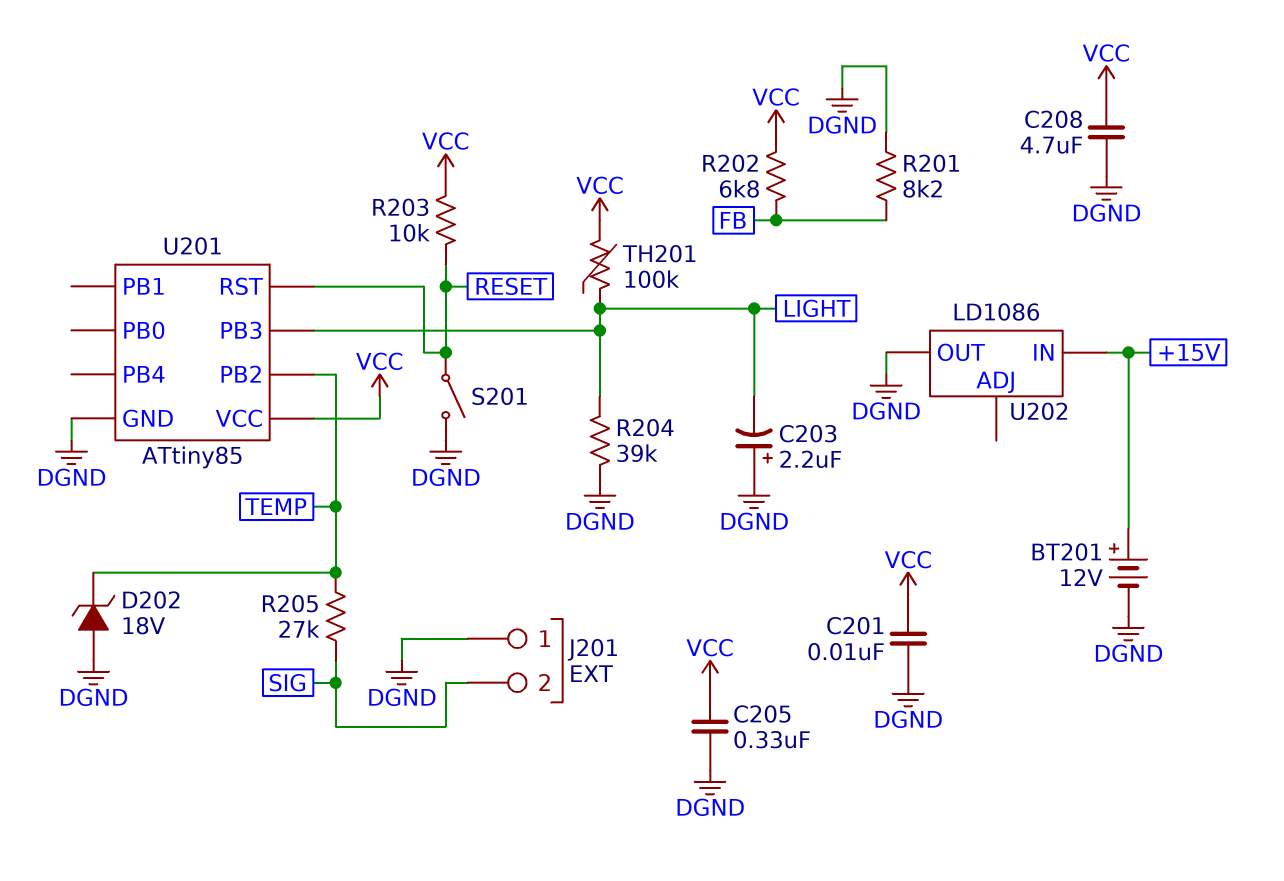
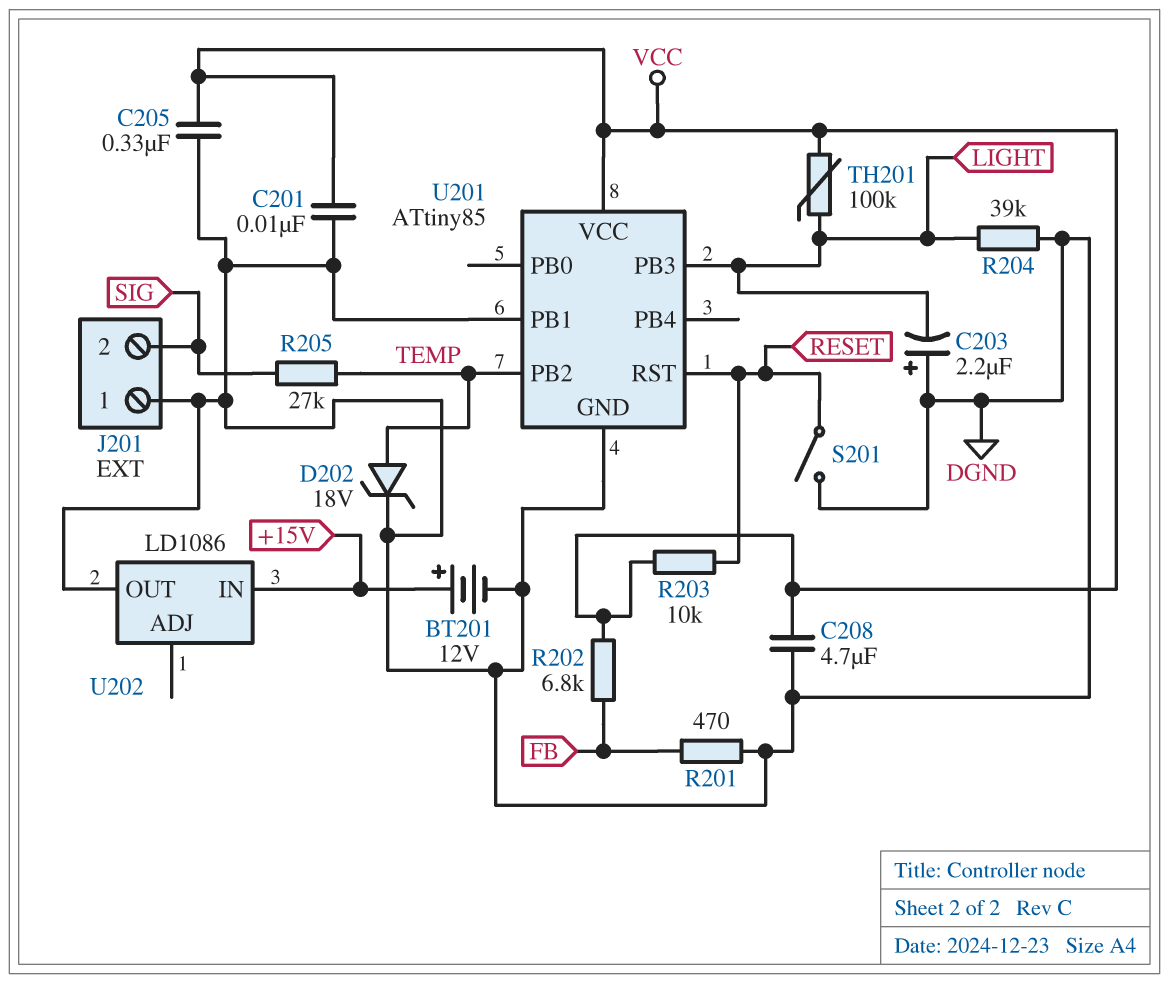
D202: zener 18V (A DGND, K TEMP) -> zener 18V (A TEMP, K DGND)
R201: 8.2k (DGND, FB) -> 470 (DGND, FB)
U201 pin PB1: none -> DGND

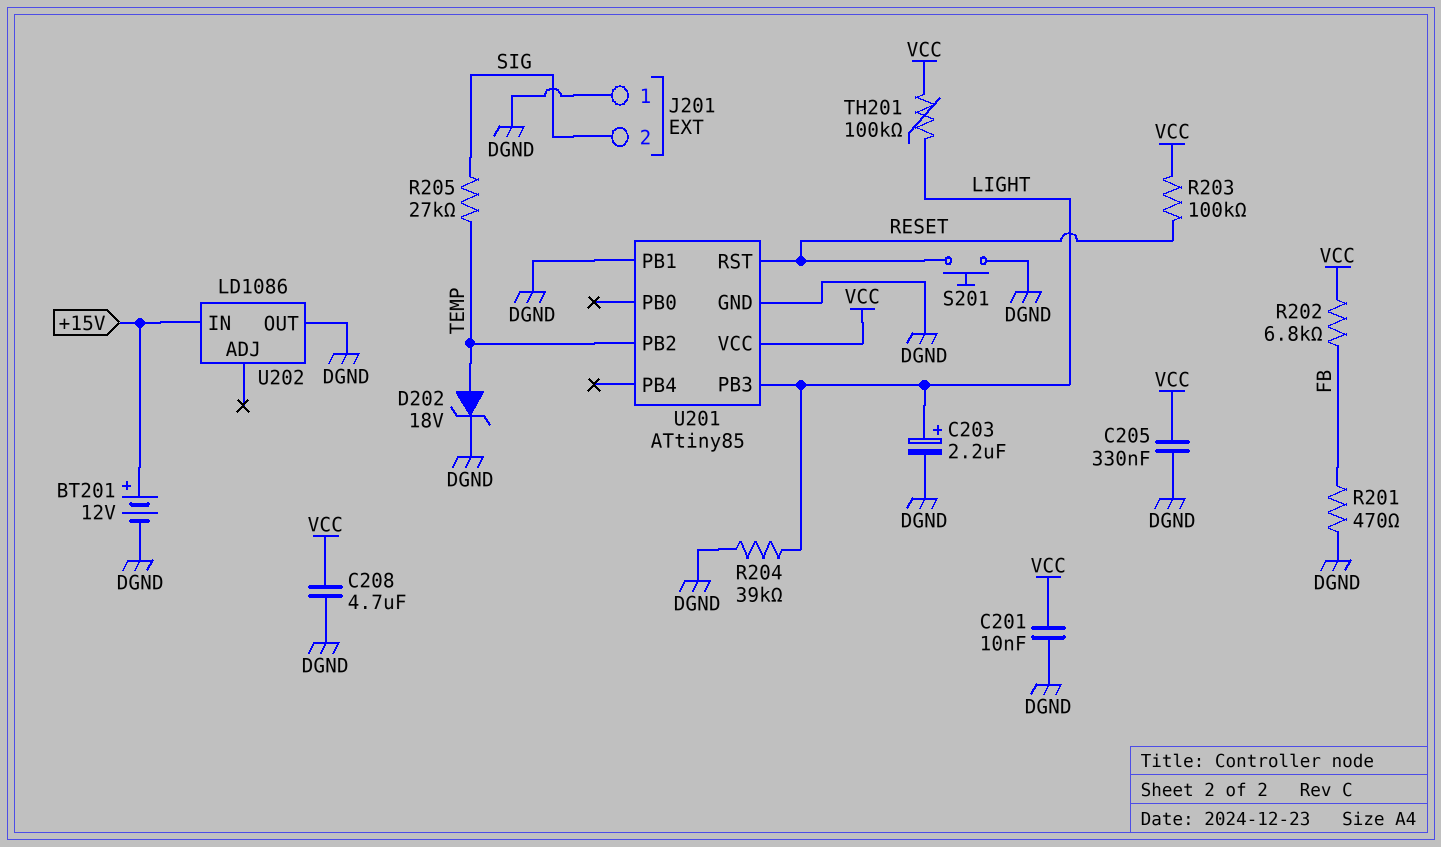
C203: 2.2uF (plus DGND, minus LIGHT) -> 2.2uF (plus LIGHT, minus DGND)
R203: 10k (RESET, VCC) -> 100k (RESET, VCC)
S201: switch (DGND, RESET) -> button (DGND, RESET)

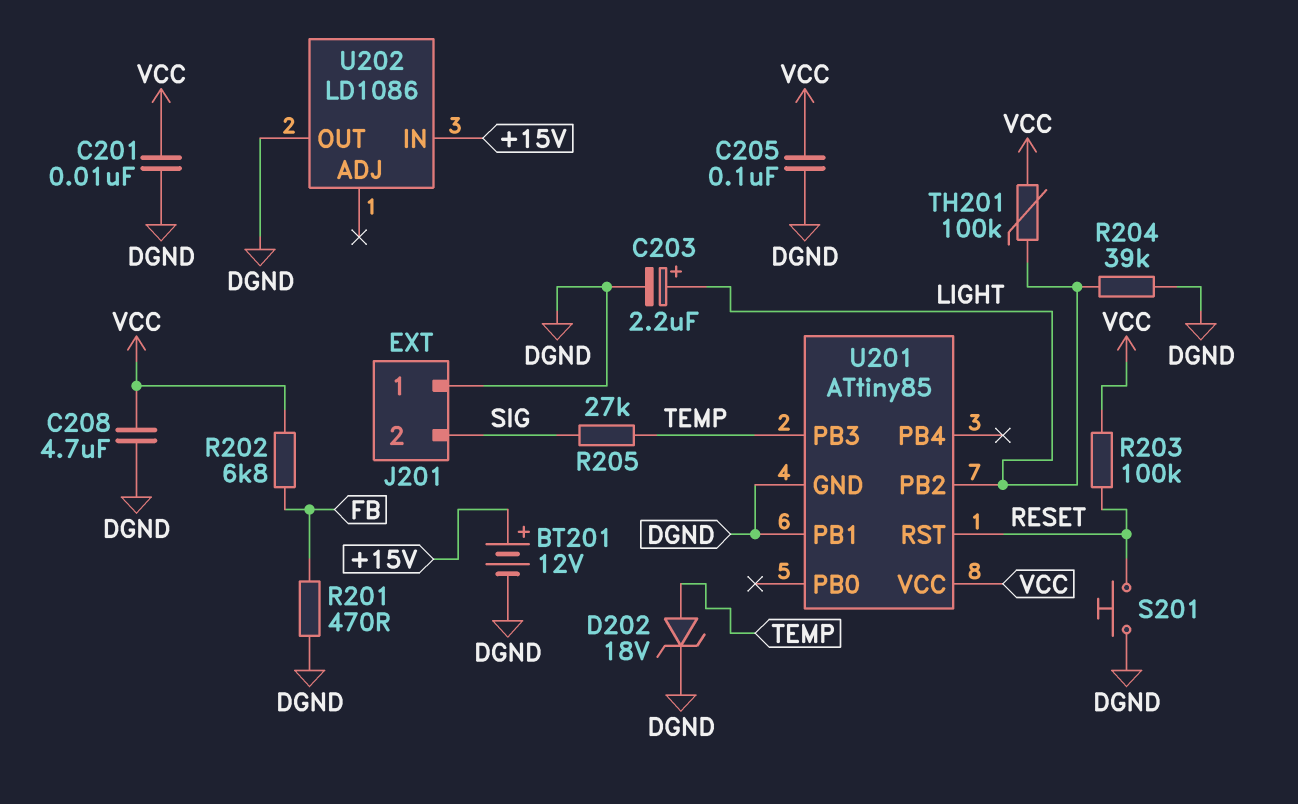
C205: 330nF (DGND, VCC) -> 100nF (DGND, VCC)
U201 pin PB2: TEMP -> LIGHT
U201 pin PB3: LIGHT -> TEMP

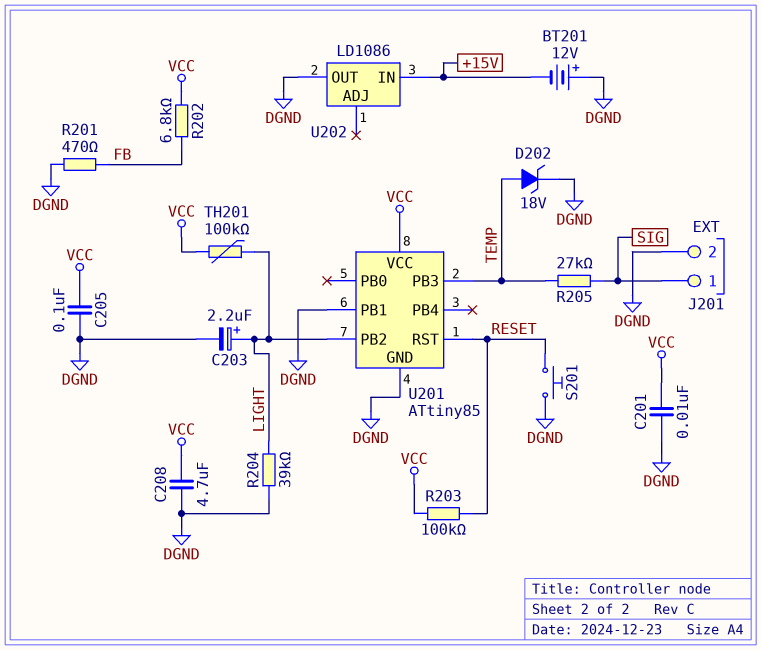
BT201: 12V (plus +15V, minus DGND) -> 12V (plus DGND, minus +15V)
J201 pin 1: DGND -> SIG
J201 pin 2: SIG -> DGND

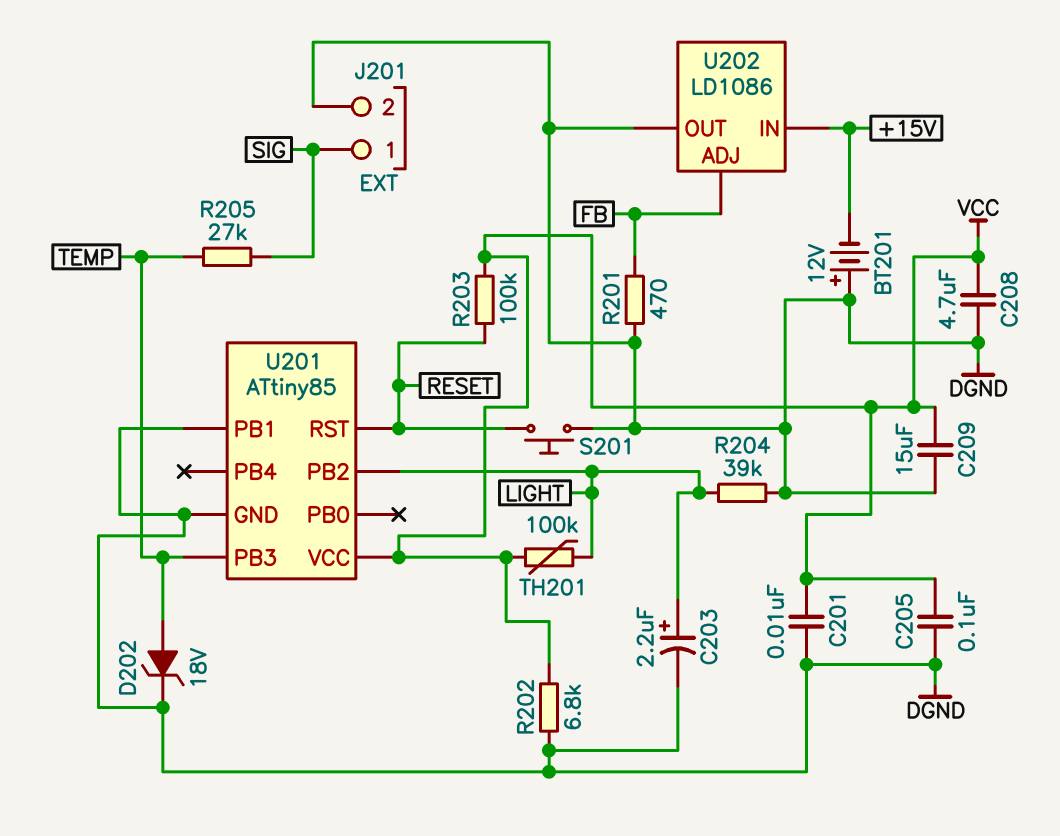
C209: none -> 15uF (DGND, VCC)
R202: 6.8k (FB, VCC) -> 6.8k (DGND, VCC)
U202 pin ADJ: none -> FB

